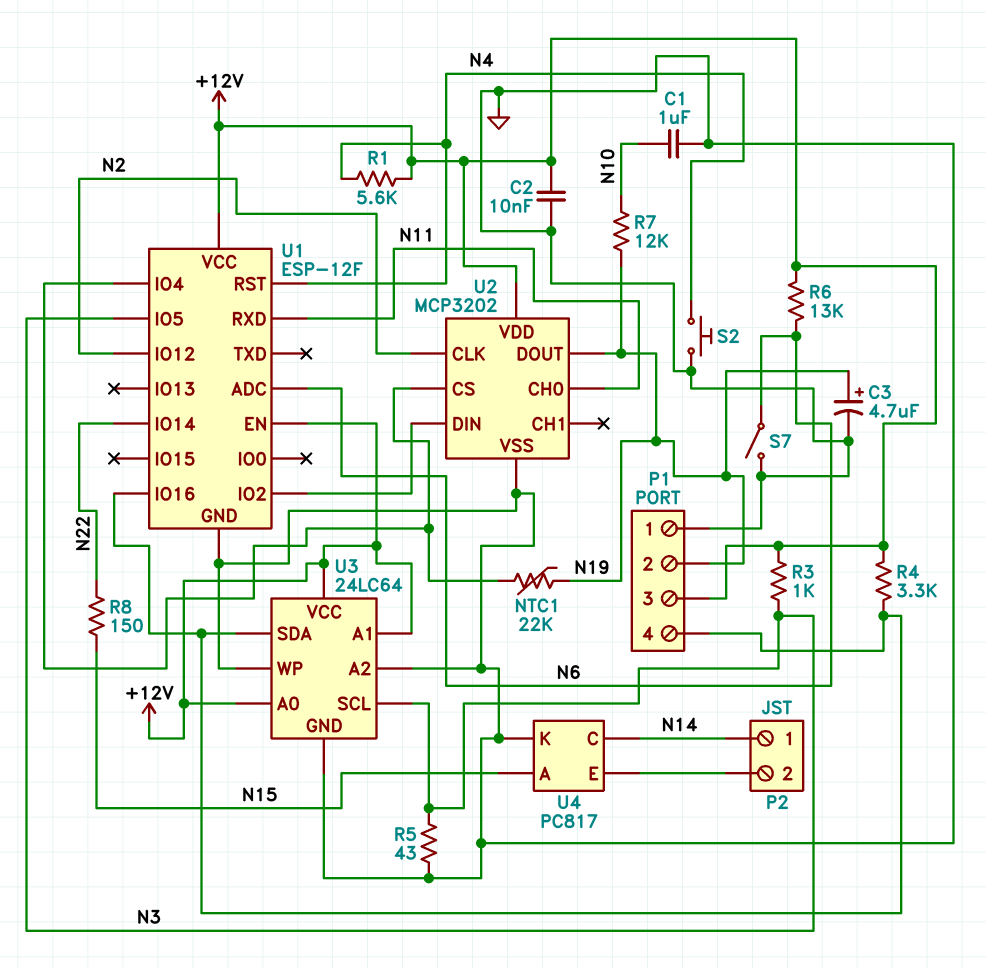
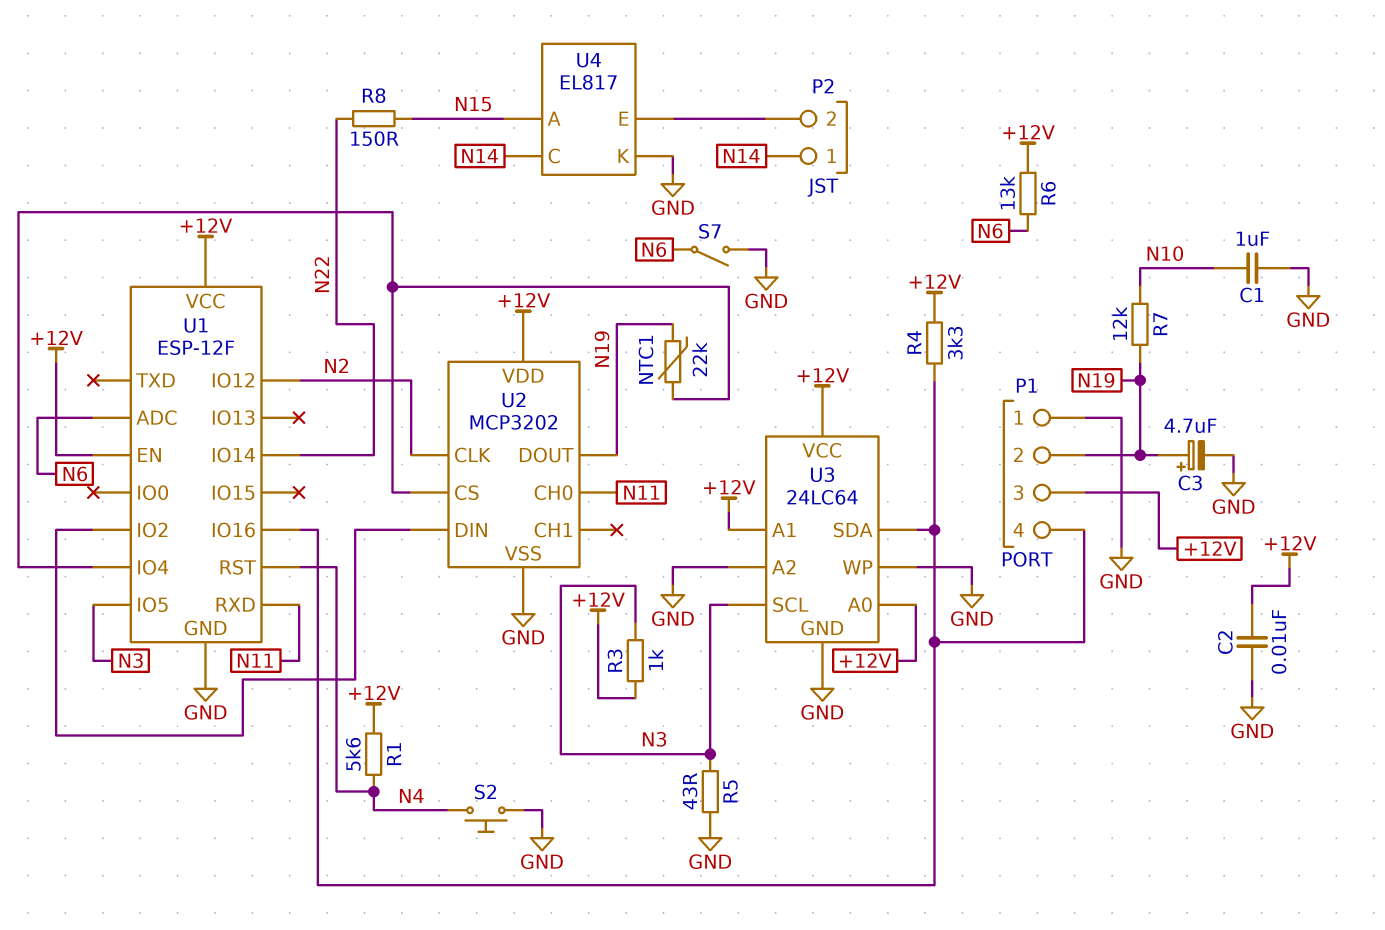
U4: PC817 -> EL817

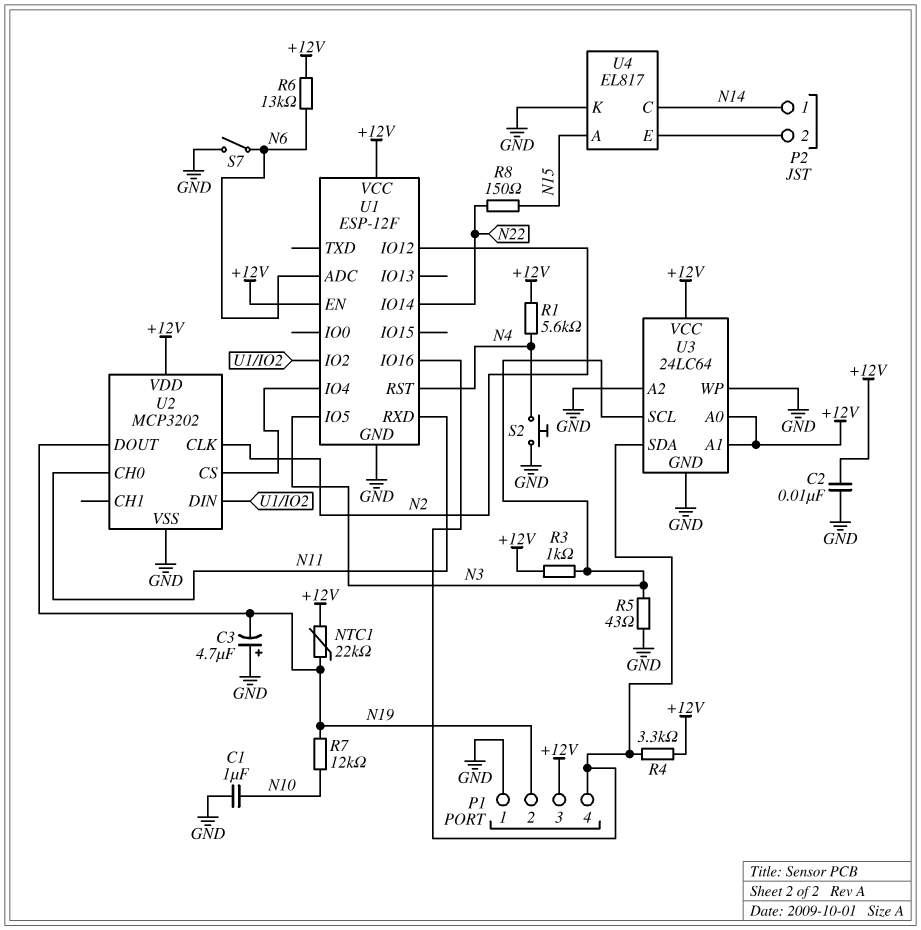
C3: 4.7uF (plus N19, minus GND) -> 4.7uF (plus GND, minus N19)
NTC1: 22k (N19, U1/IO4) -> 22k (+12V, N19)

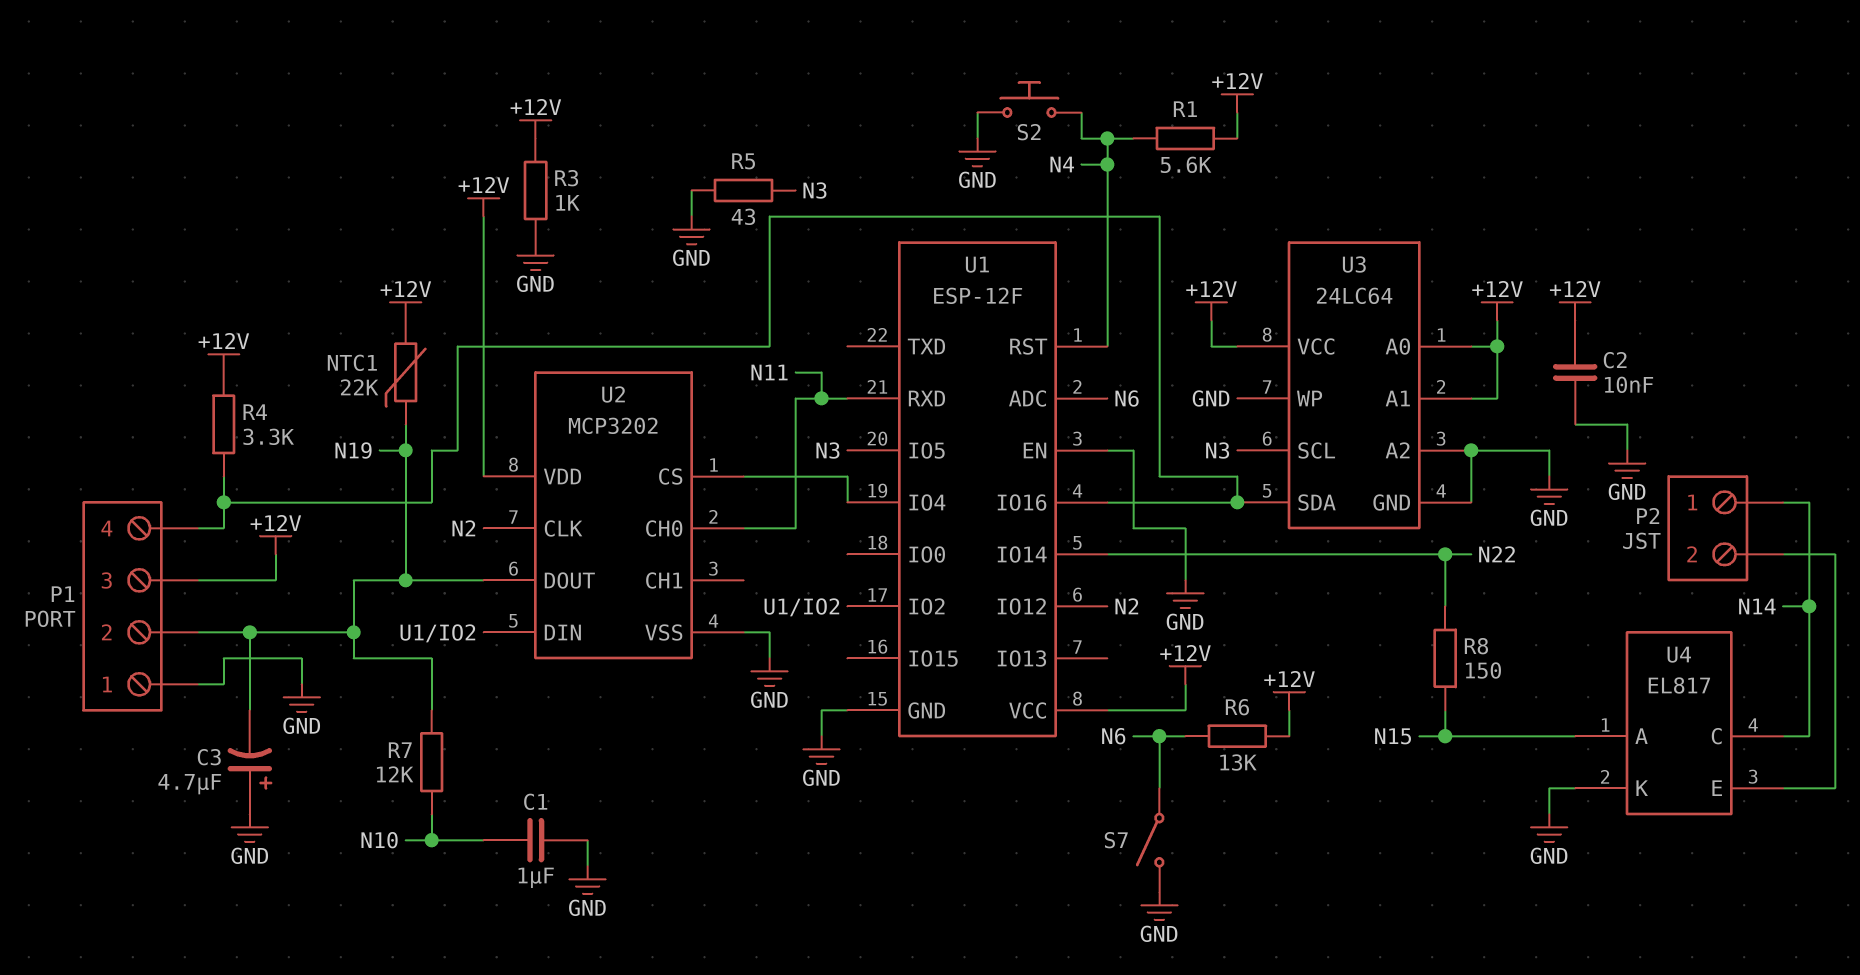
R3: 1k (+12V, N3) -> 1k (+12V, GND)
U1 pin EN: +12V -> GND

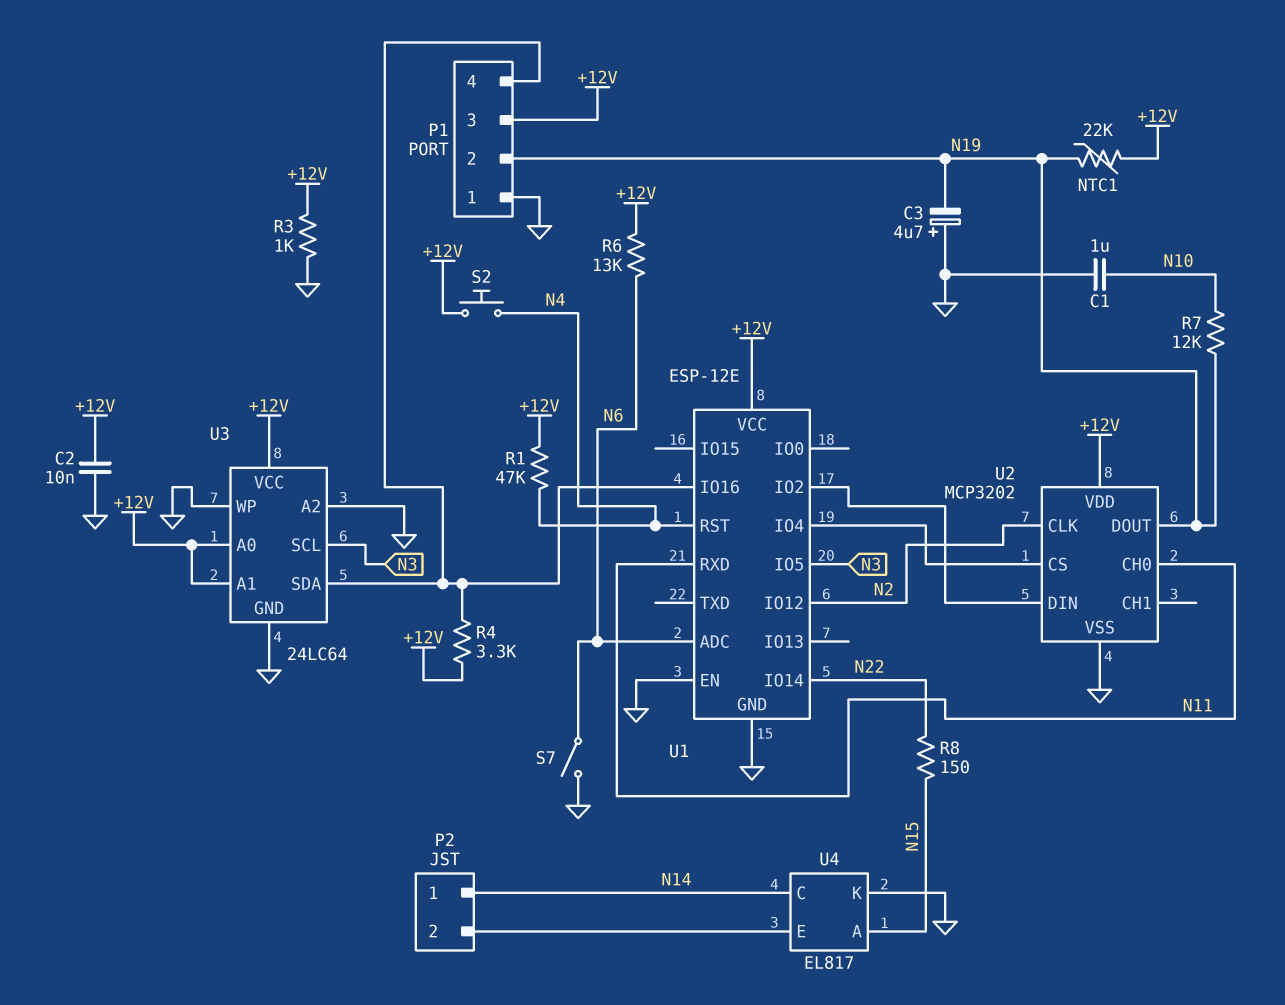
R1: 5.6k (+12V, N4) -> 47k (+12V, N4)
R5: 43 (GND, N3) -> none
S2: button (GND, N4) -> button (+12V, N4)
U1: ESP-12F -> ESP-12E

